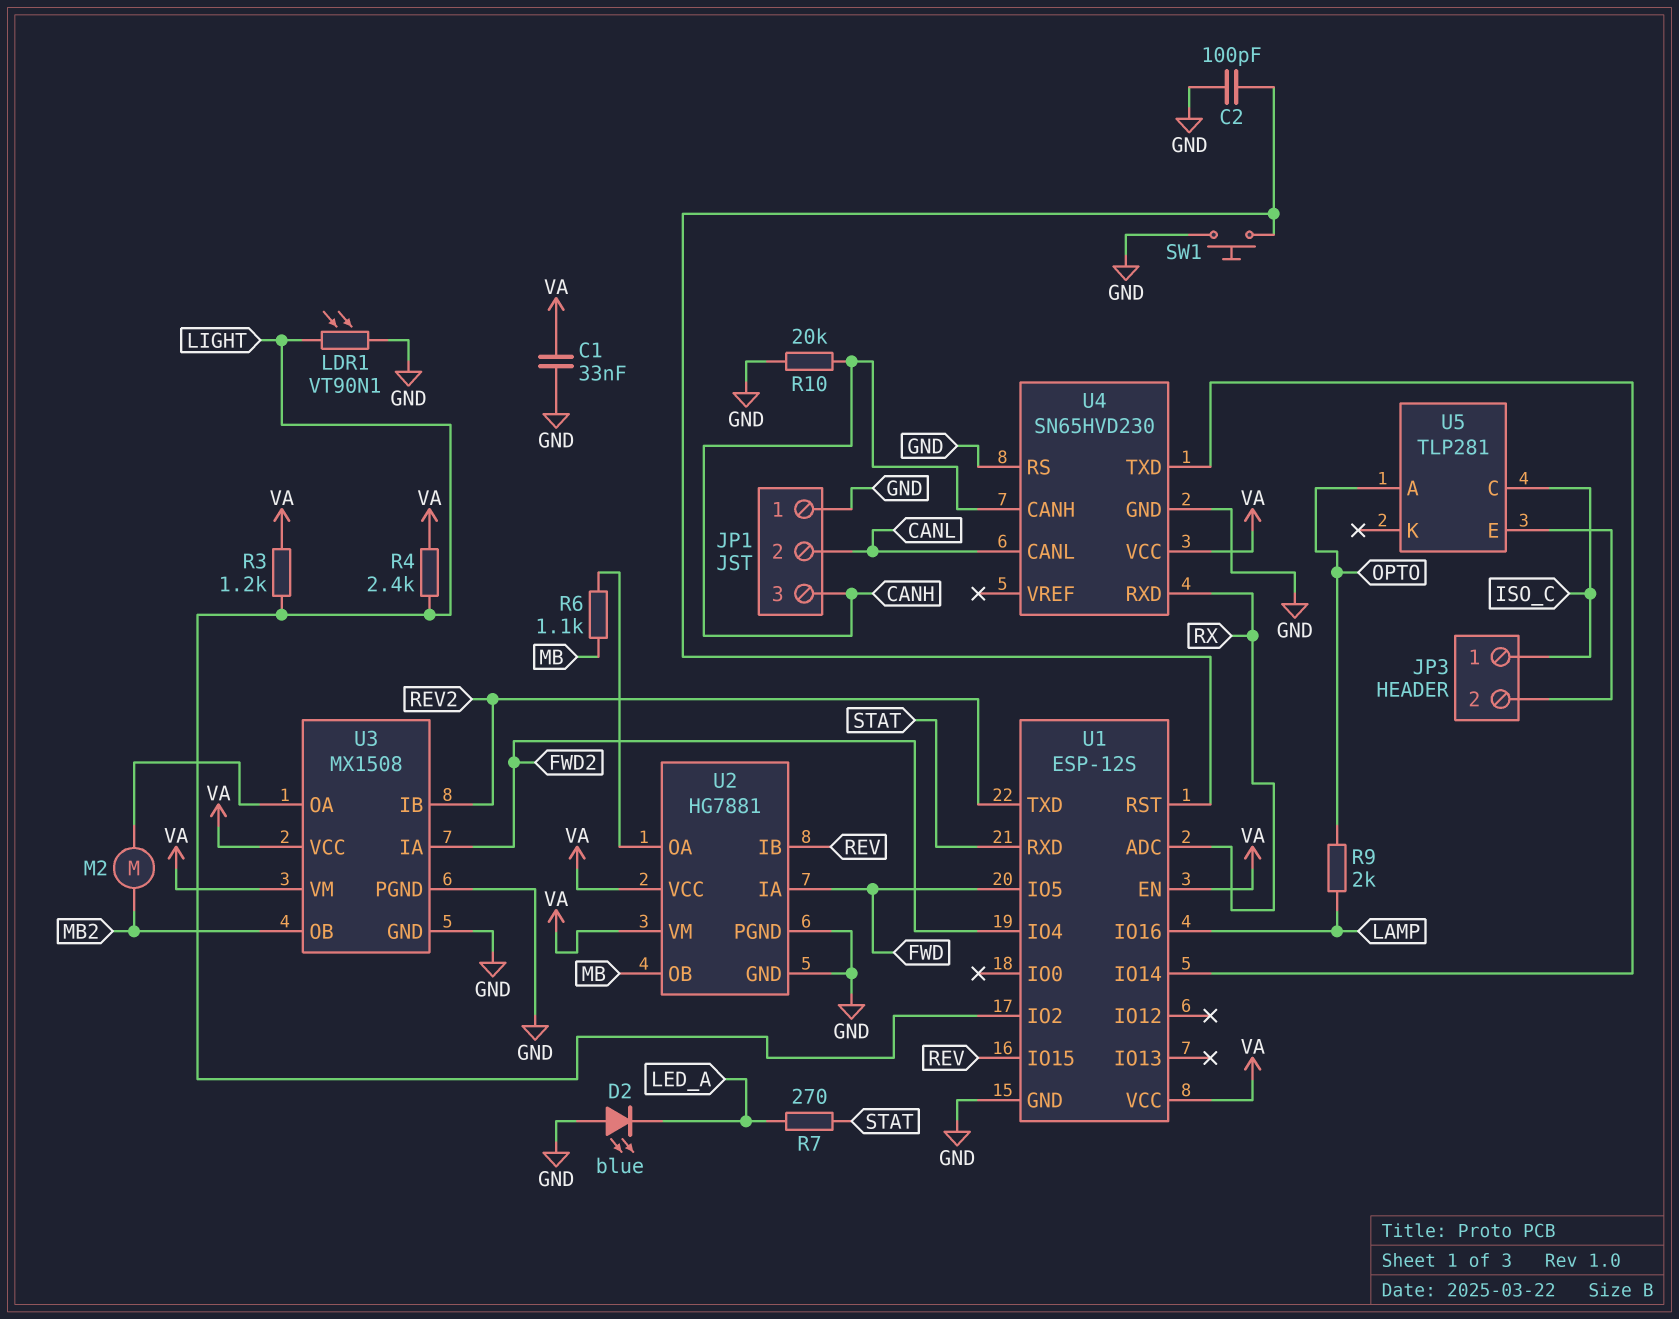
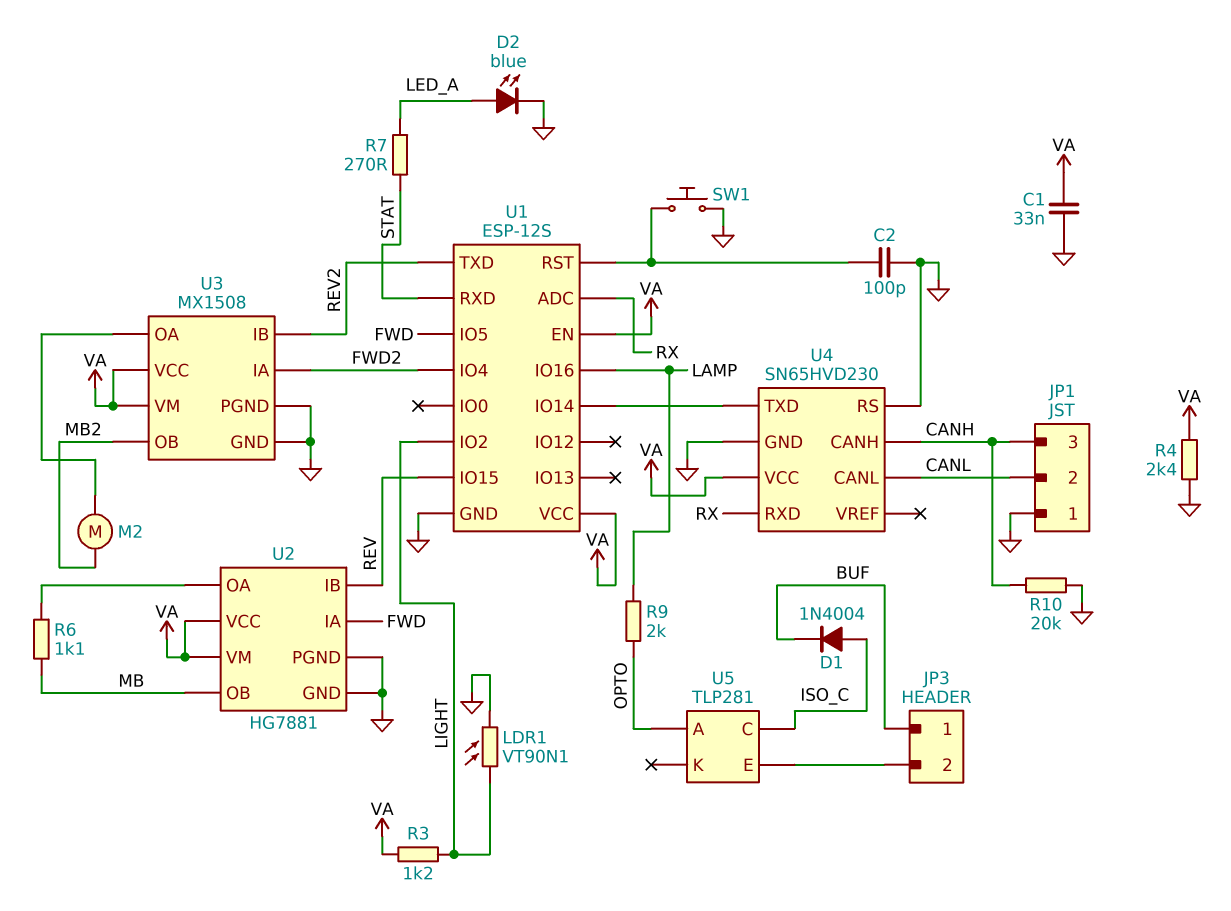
D1: none -> diode 1N4004 (A ISO_C, K BUF)
D2: LED blue (A GND, K LED_A) -> LED blue (A LED_A, K GND)
JP3 pin 1: ISO_C -> BUF
R4: 2.4k (LIGHT, VA) -> 2.4k (GND, VA)

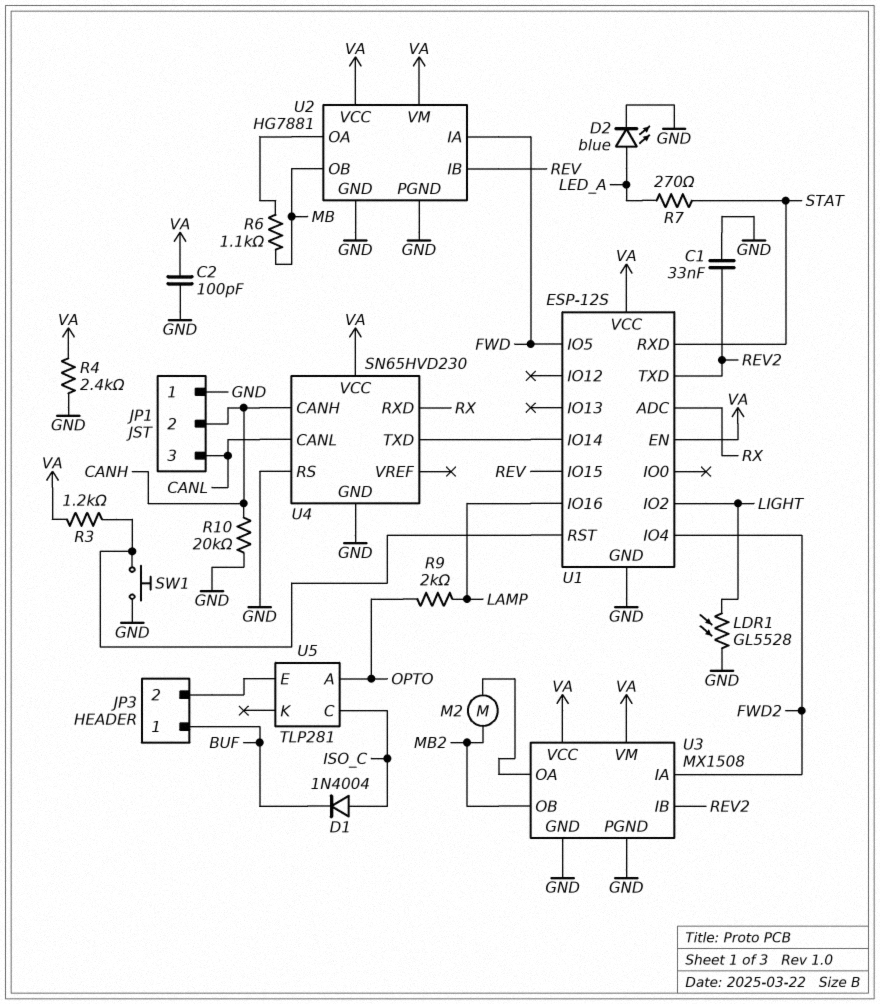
C1: 33nF (GND, VA) -> 33nF (GND, REV2)
C2: 100pF (GND, U1/RST) -> 100pF (GND, VA)
JP1 pin 2: CANL -> CANH
JP1 pin 3: CANH -> CANL
LDR1: VT90N1 (GND, LIGHT) -> GL5528 (GND, LIGHT)
R3: 1.2k (LIGHT, VA) -> 1.2k (U1/RST, VA)

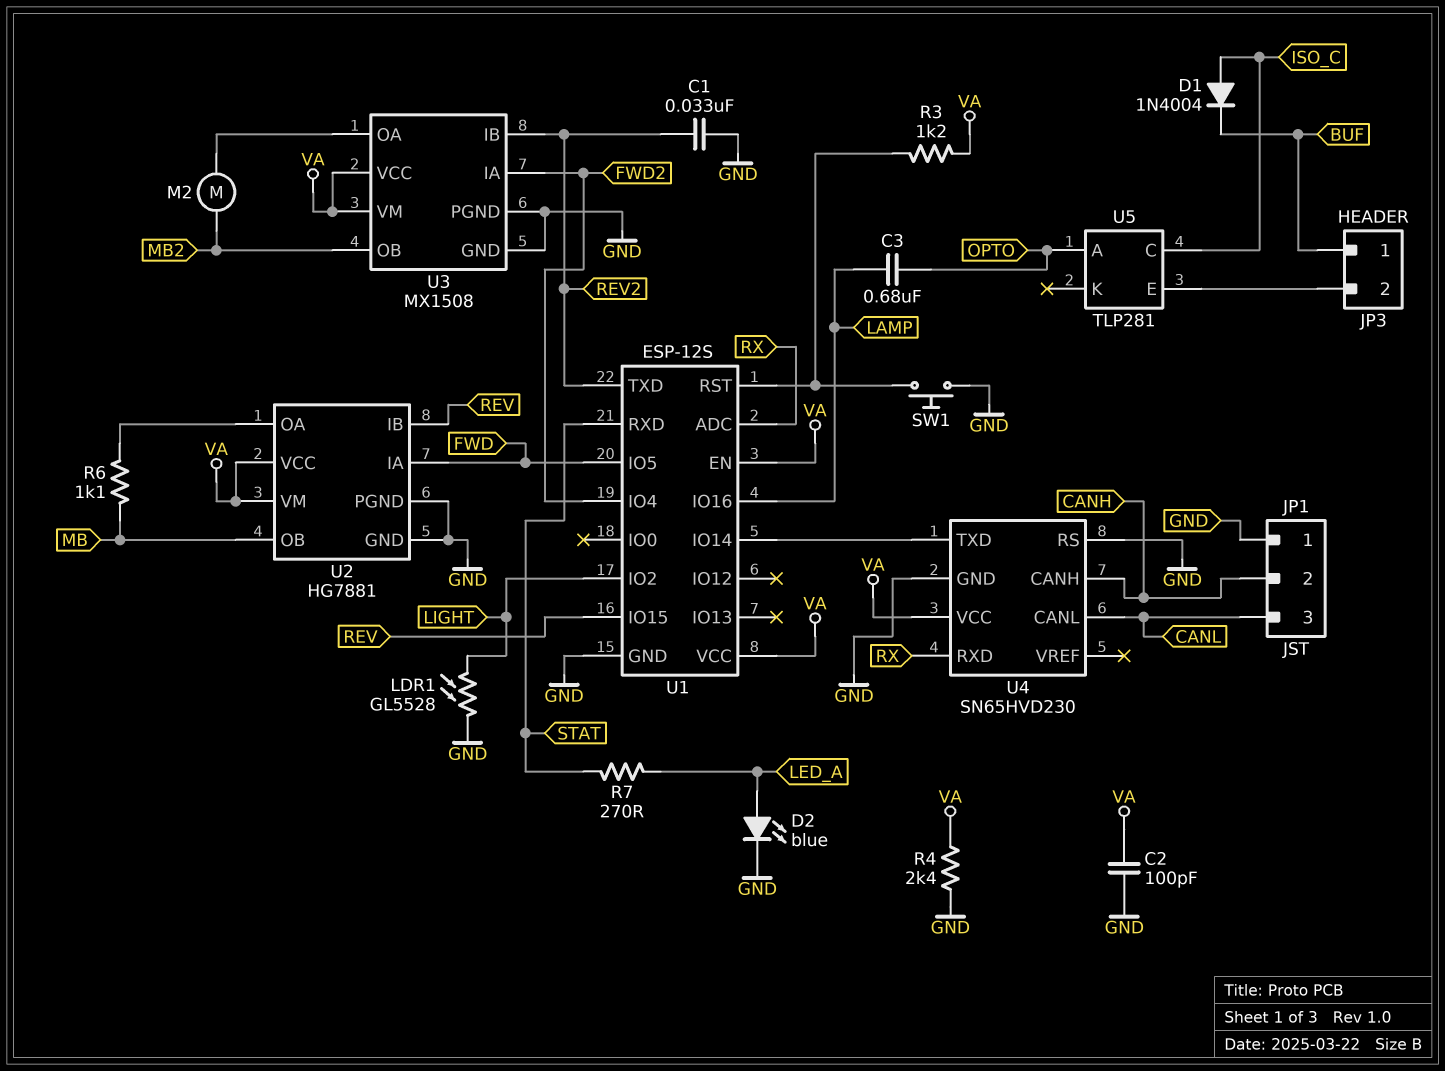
C3: none -> 680nF (LAMP, OPTO)
R9: 2k (LAMP, OPTO) -> none
R10: 20k (CANH, GND) -> none

